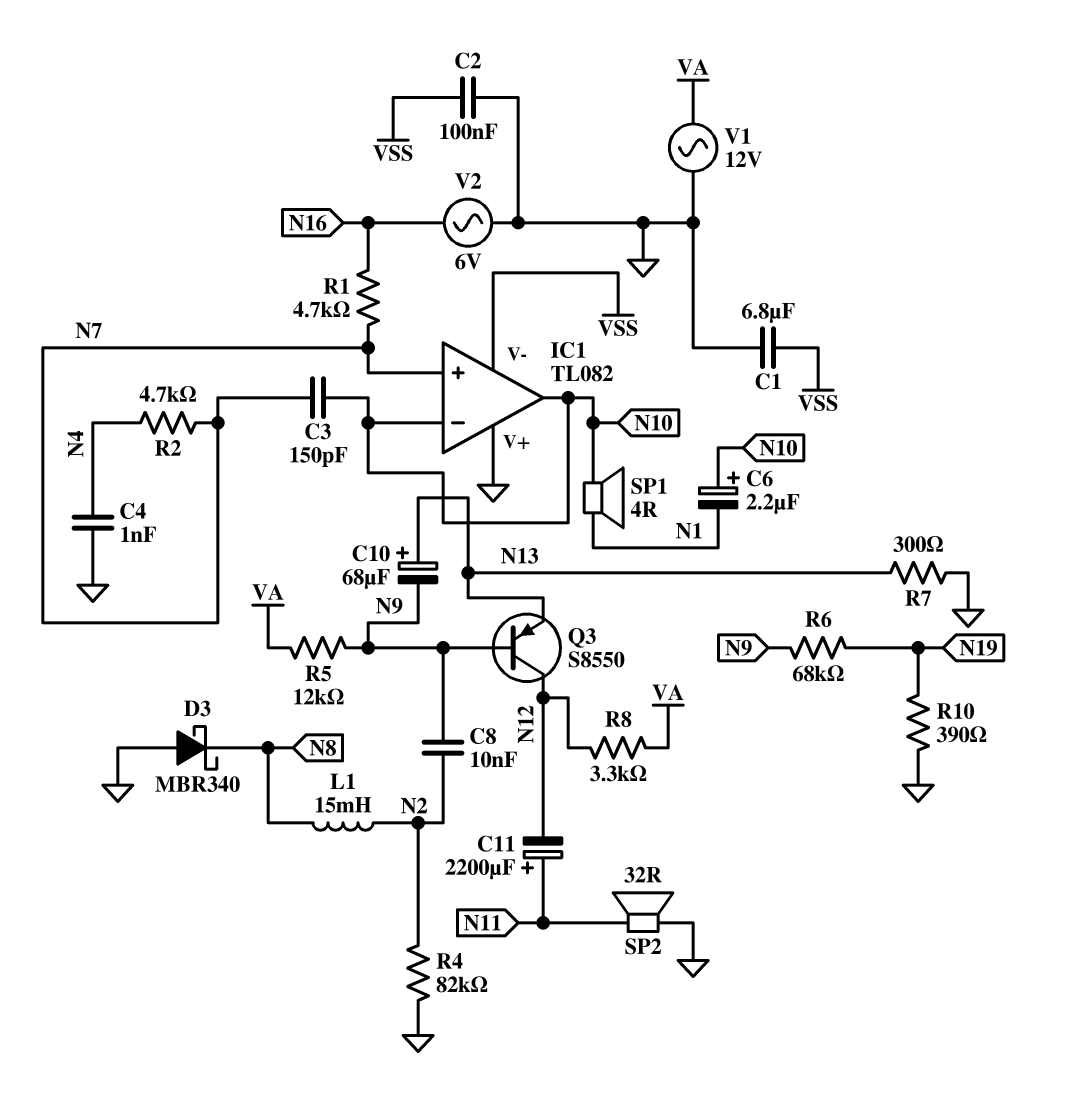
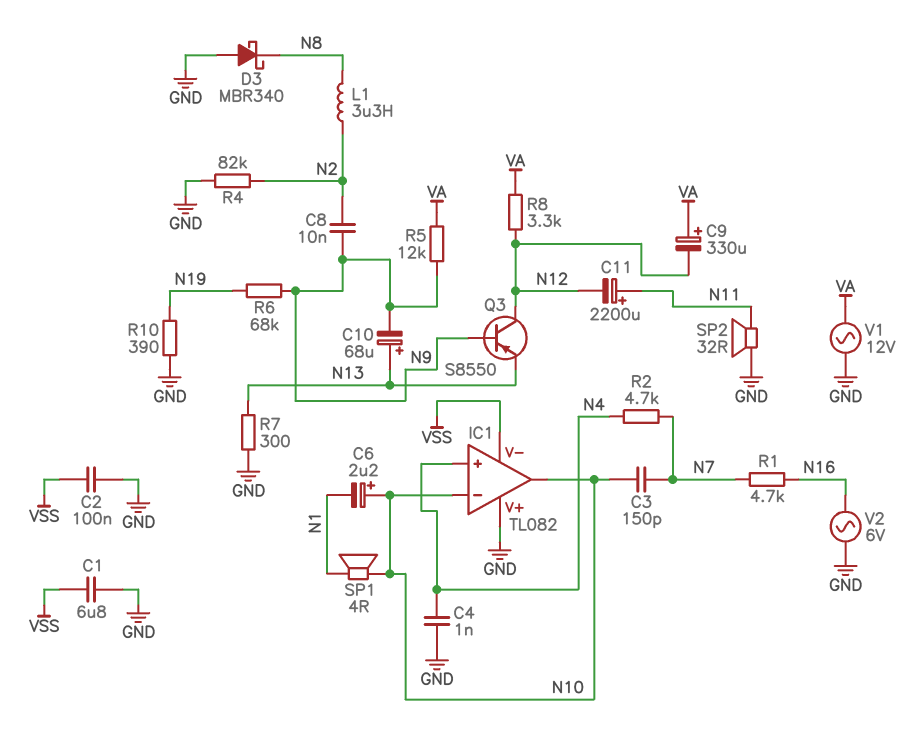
C9: none -> 330uF (plus VA, minus N12)
IC1 pin in+: N7 -> N4
L1: 15mH (N2, N8) -> 3.3uH (N2, N8)

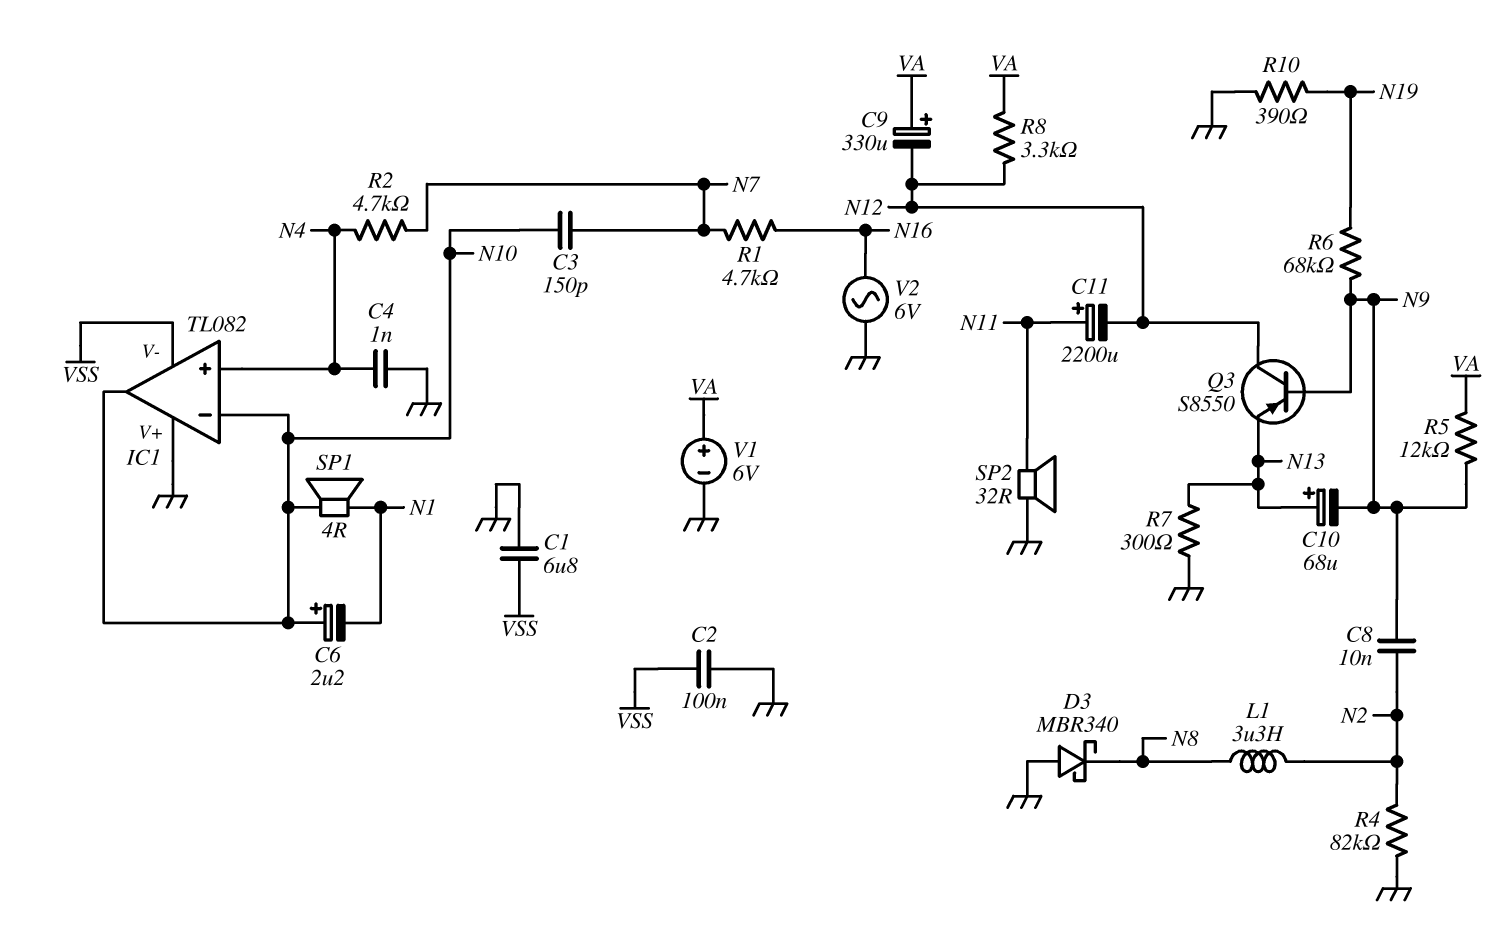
V1: AC 12V (GND, VA) -> 6V (plus VA, minus GND)

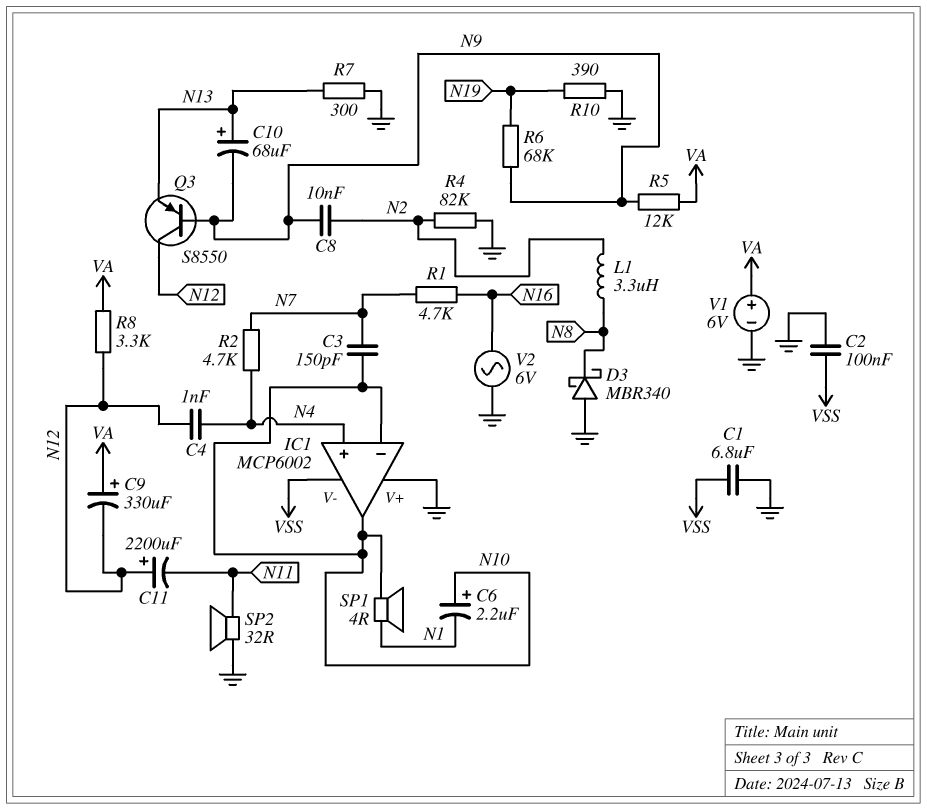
C4: 1nF (GND, N4) -> 1nF (N4, N12)
C11: 2200uF (plus N11, minus N12) -> 2200uF (plus N12, minus N11)
IC1: TL082 -> MCP6002

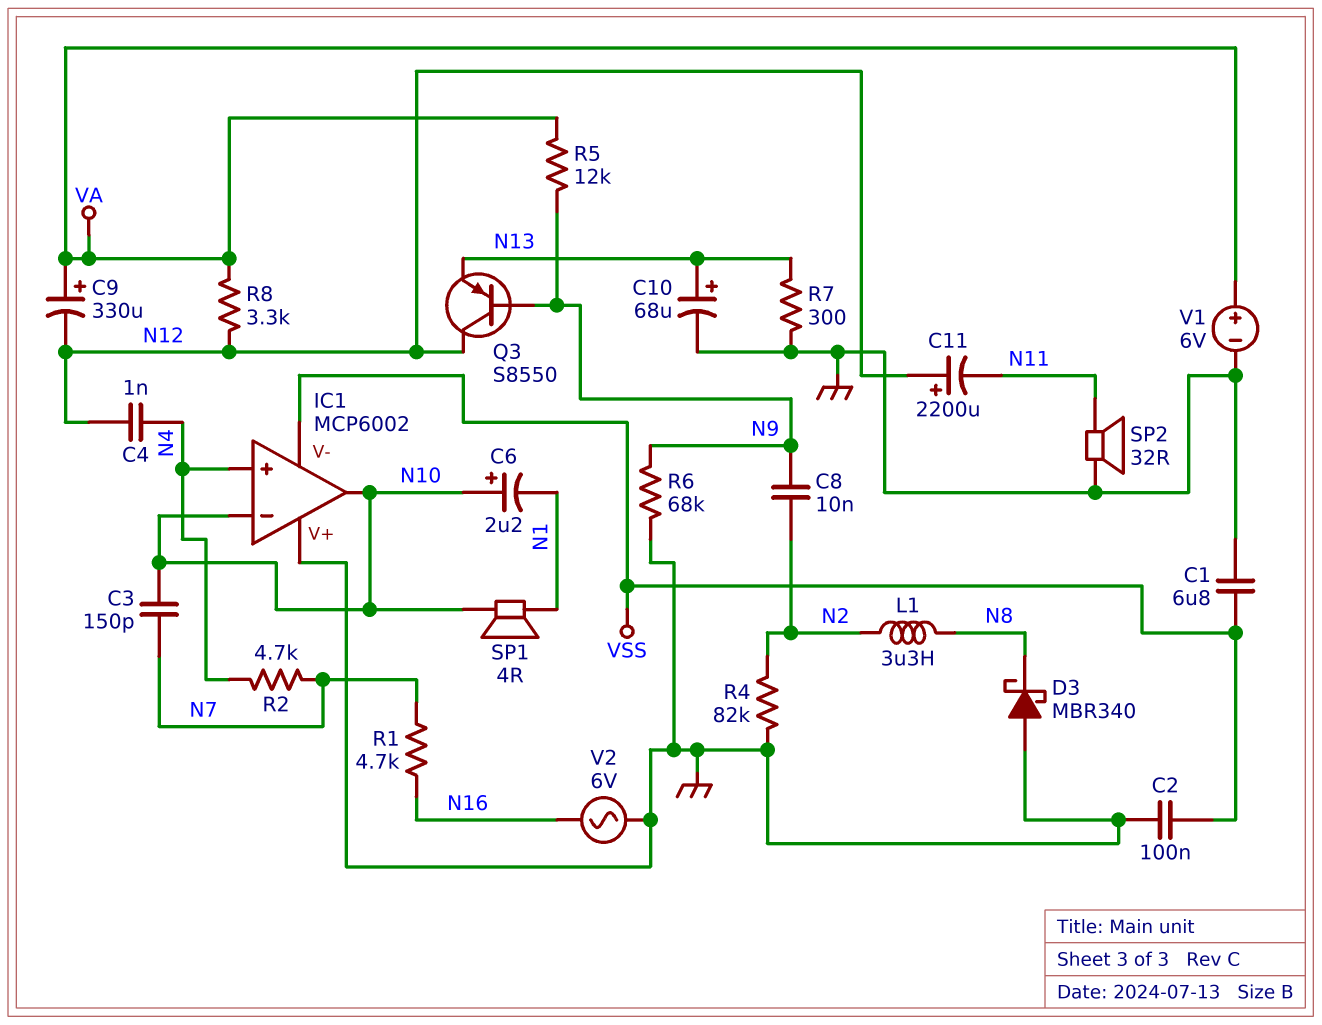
C10: 68uF (plus N13, minus N9) -> 68uF (plus N13, minus GND)
R6: 68k (N9, N19) -> 68k (GND, N9)
R10: 390 (GND, N19) -> none

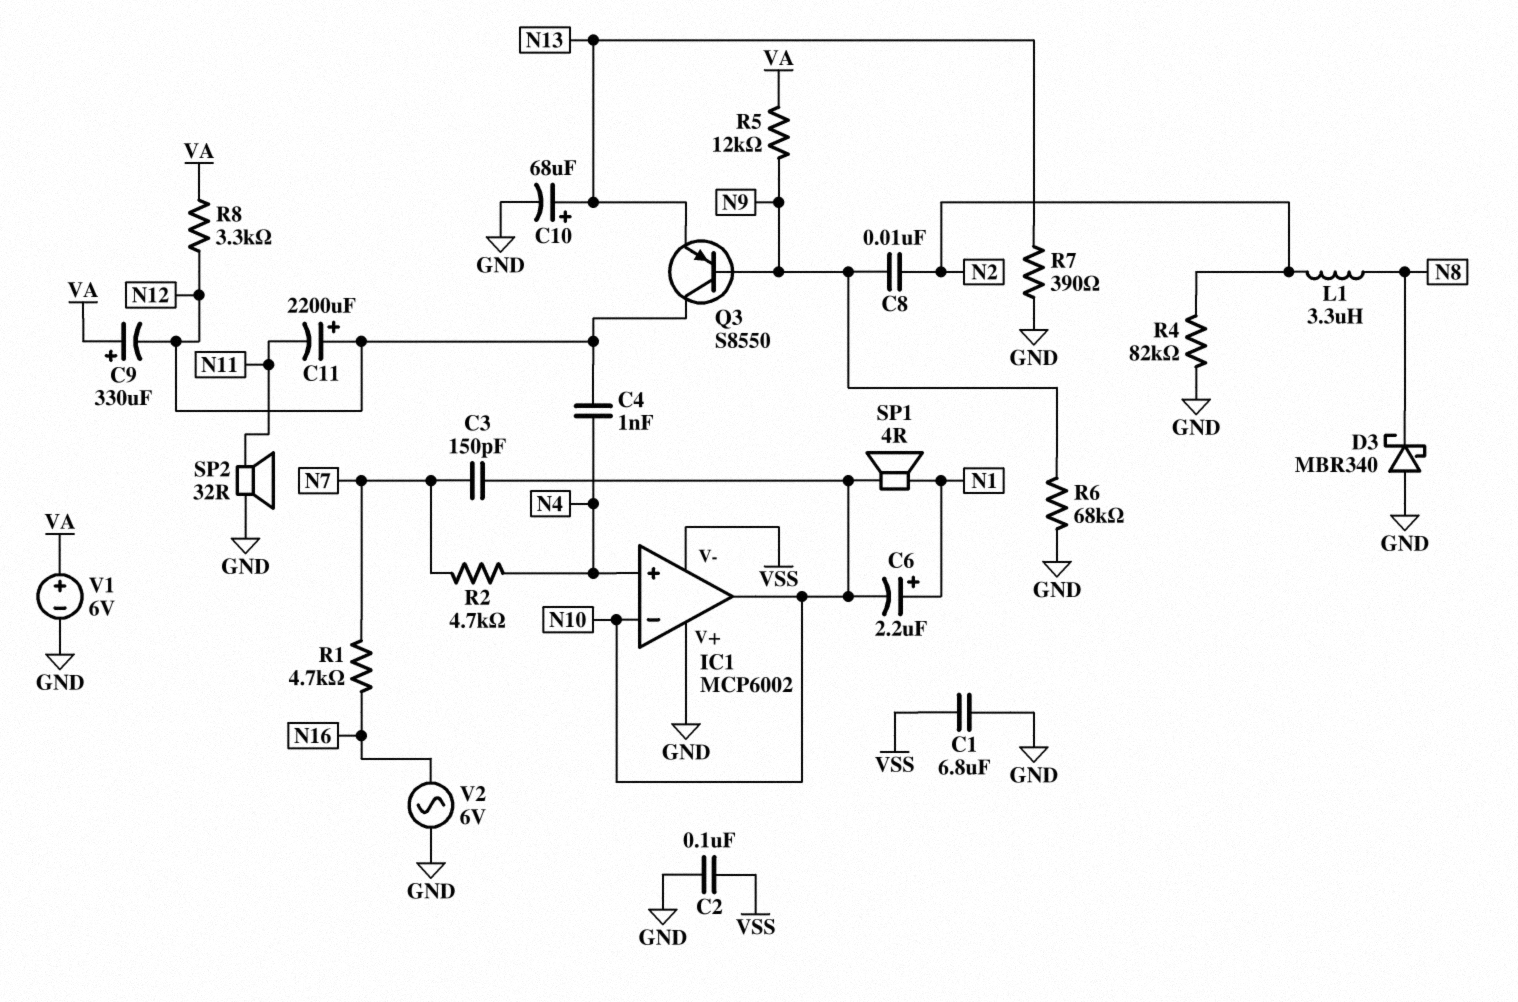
C6: 2.2uF (plus N10, minus N1) -> 2.2uF (plus N1, minus N10)
R7: 300 (GND, N13) -> 390 (GND, N13)

